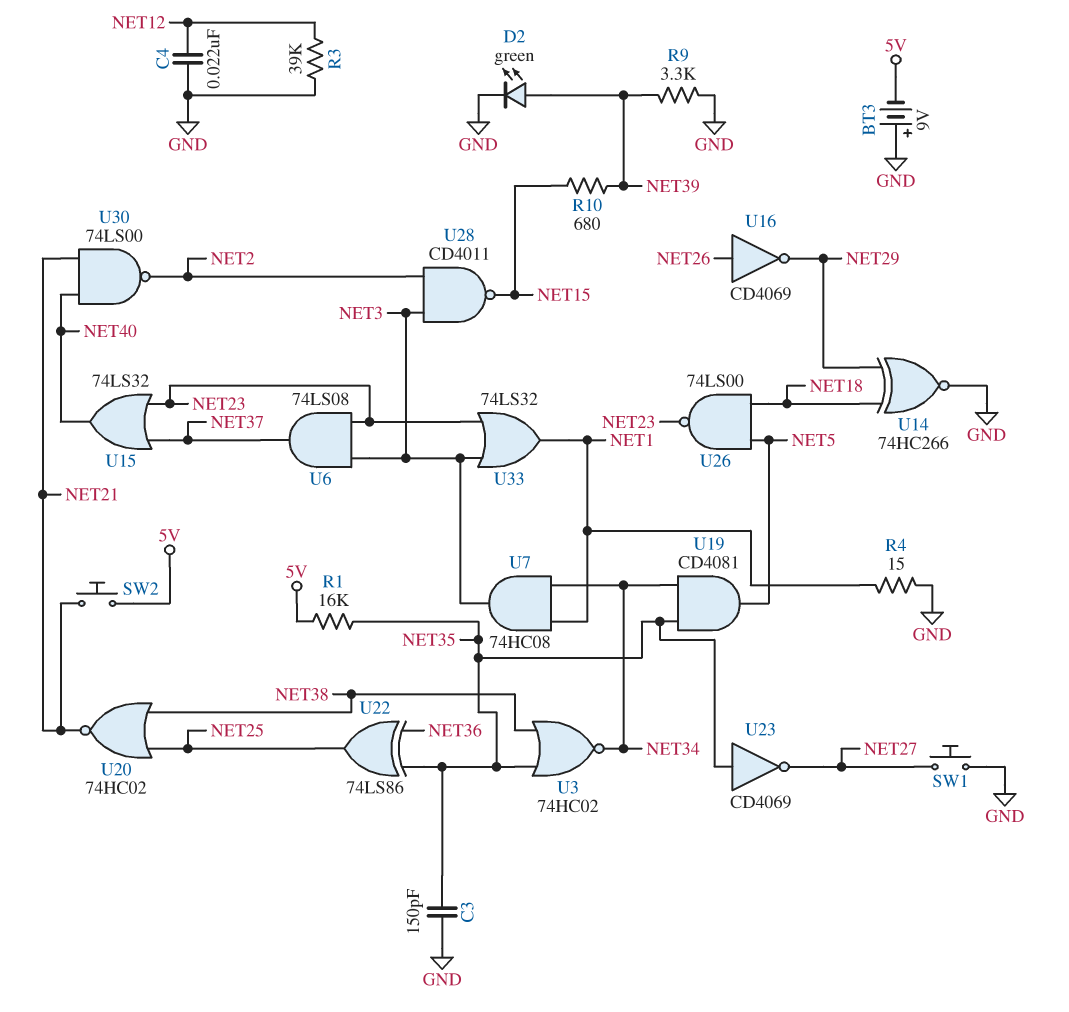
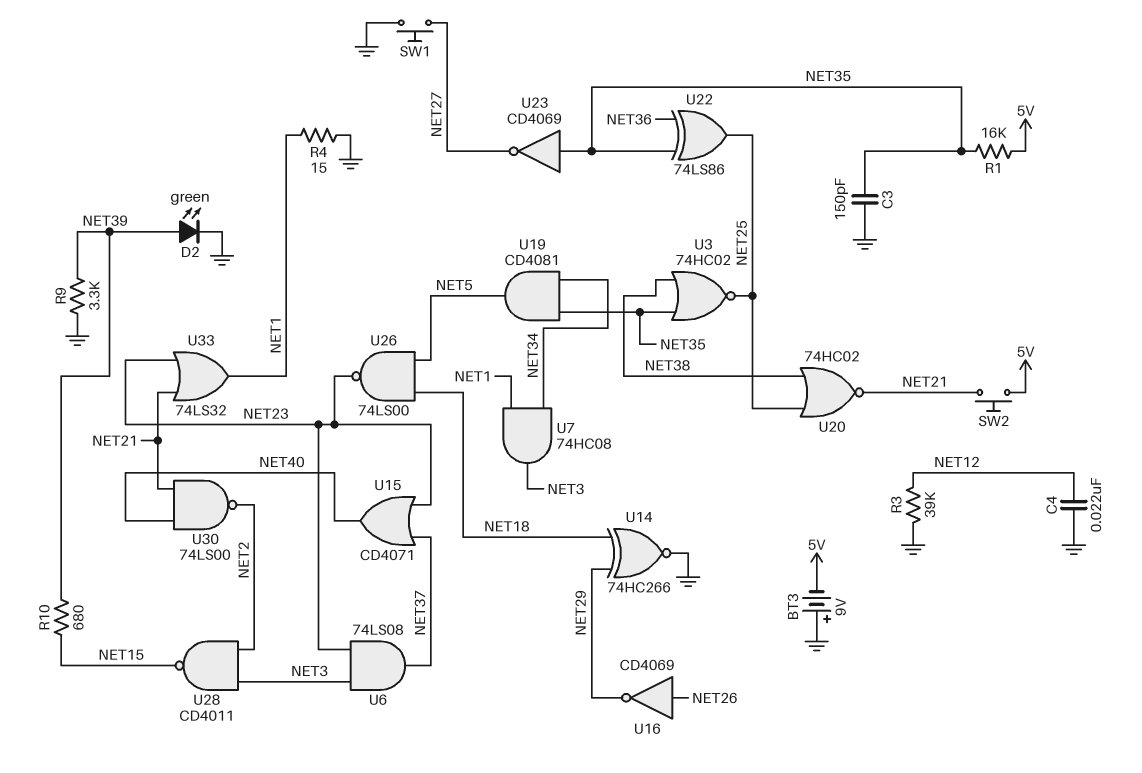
U3: NOR 74HC02 (in NET35, in NET38, out NET34) -> NOR 74HC02 (in NET35, in NET38, out NET25)
U15: OR 74LS32 (in NET23, in NET37, out NET40) -> OR CD4071 (in NET23, in NET37, out NET40)
U33: OR 74LS32 (in NET3, in NET23, out NET1) -> OR 74LS32 (in NET21, in NET23, out NET1)

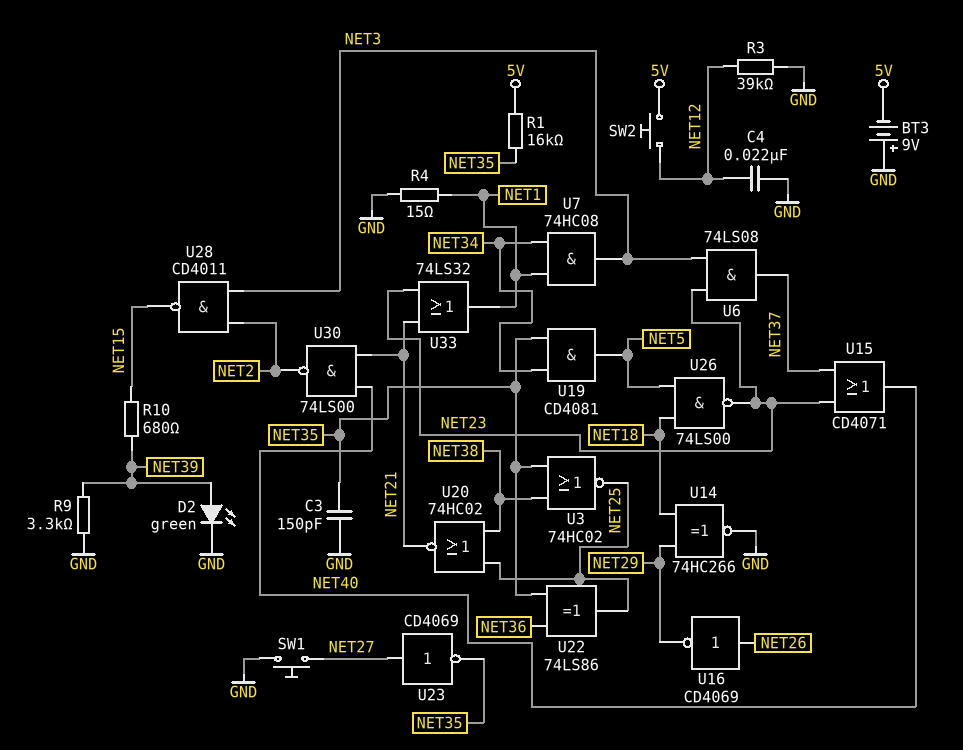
SW2: button (5V, NET21) -> button (5V, NET12)
U23: NOT CD4069 (in NET35, out NET27) -> NOT CD4069 (in NET27, out NET35)

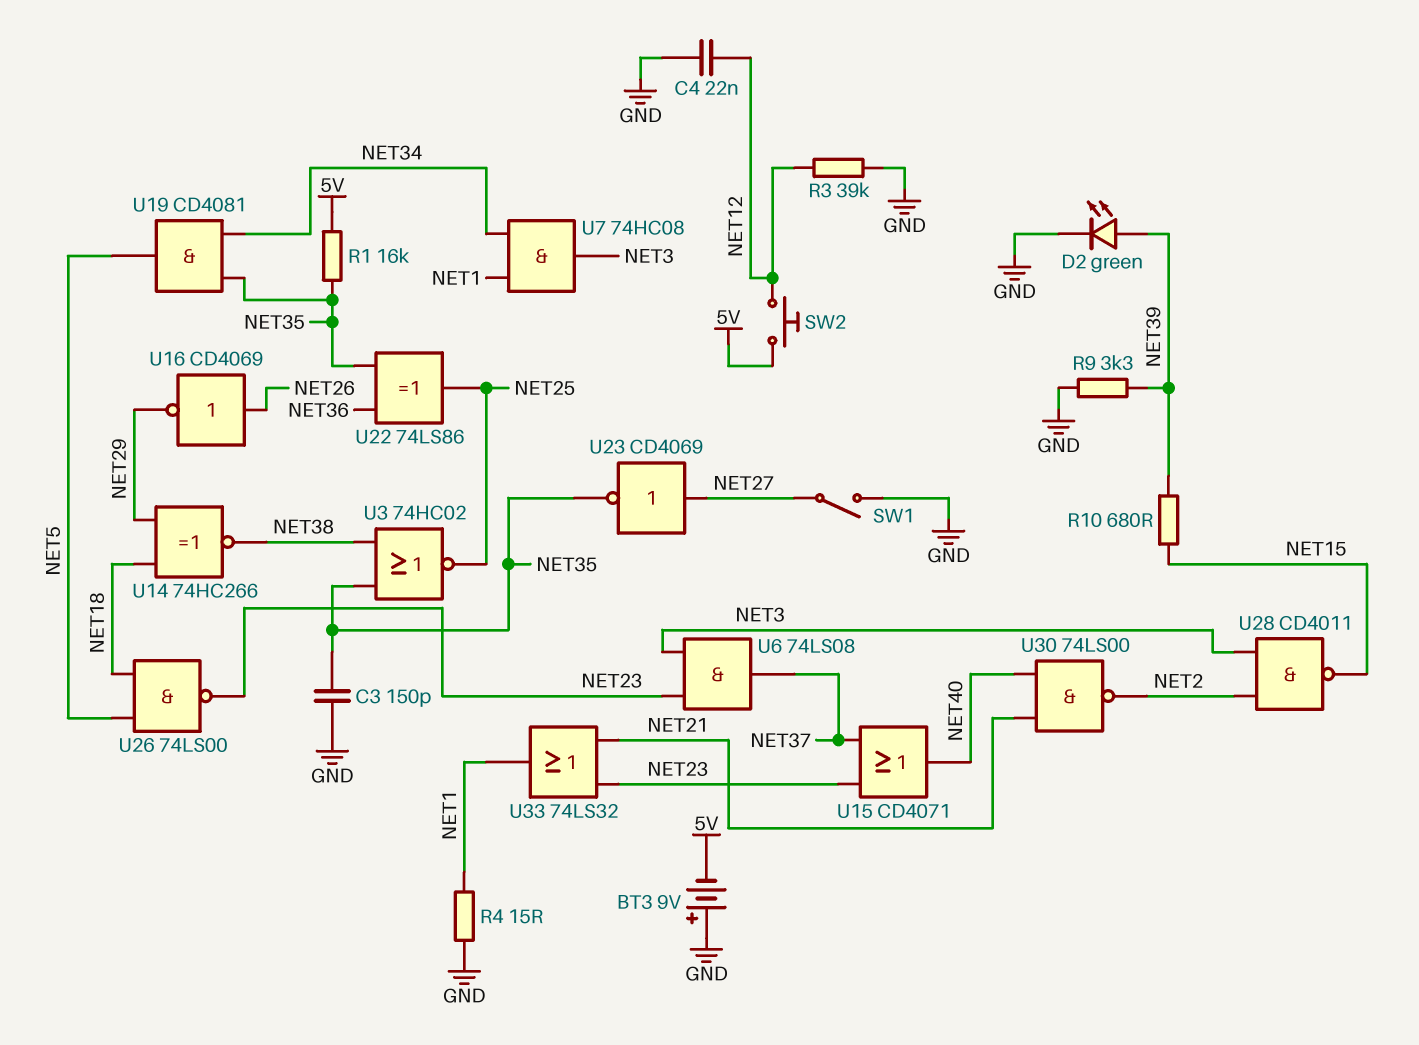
SW1: button (GND, NET27) -> switch (GND, NET27)
U14: XNOR 74HC266 (in NET18, in NET29, out GND) -> XNOR 74HC266 (in NET18, in NET29, out NET38)
U20: NOR 74HC02 (in NET25, in NET38, out NET21) -> none

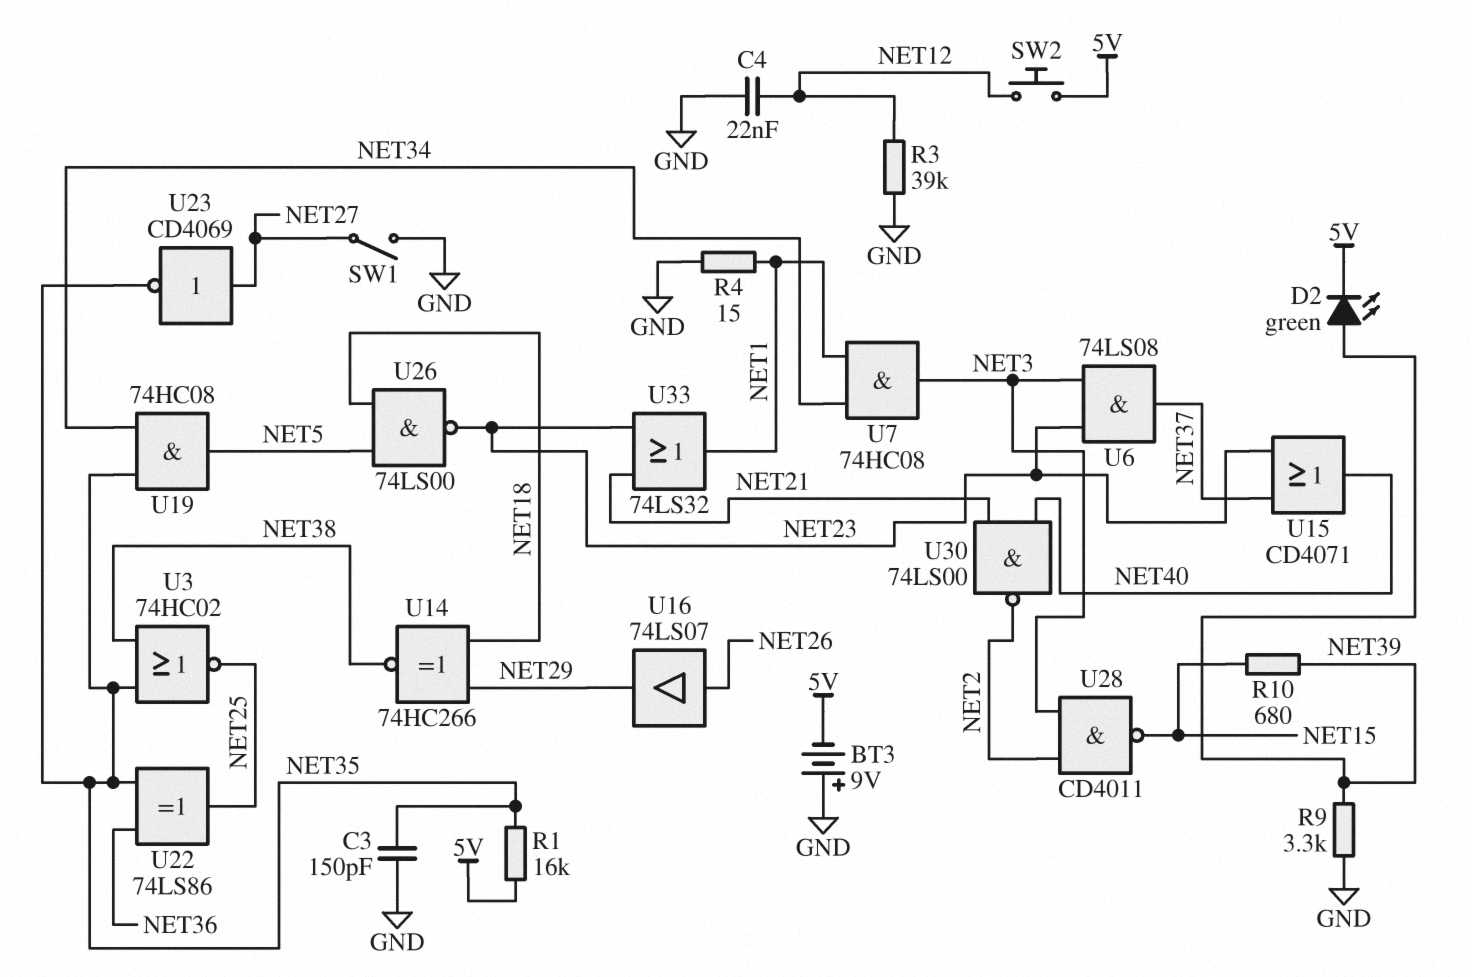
D2: LED green (A NET39, K GND) -> LED green (A NET39, K 5V)
U16: NOT CD4069 (in NET26, out NET29) -> buffer 74LS07 (in NET26, out NET29)
U19: AND CD4081 (in NET34, in NET35, out NET5) -> AND 74HC08 (in NET34, in NET35, out NET5)

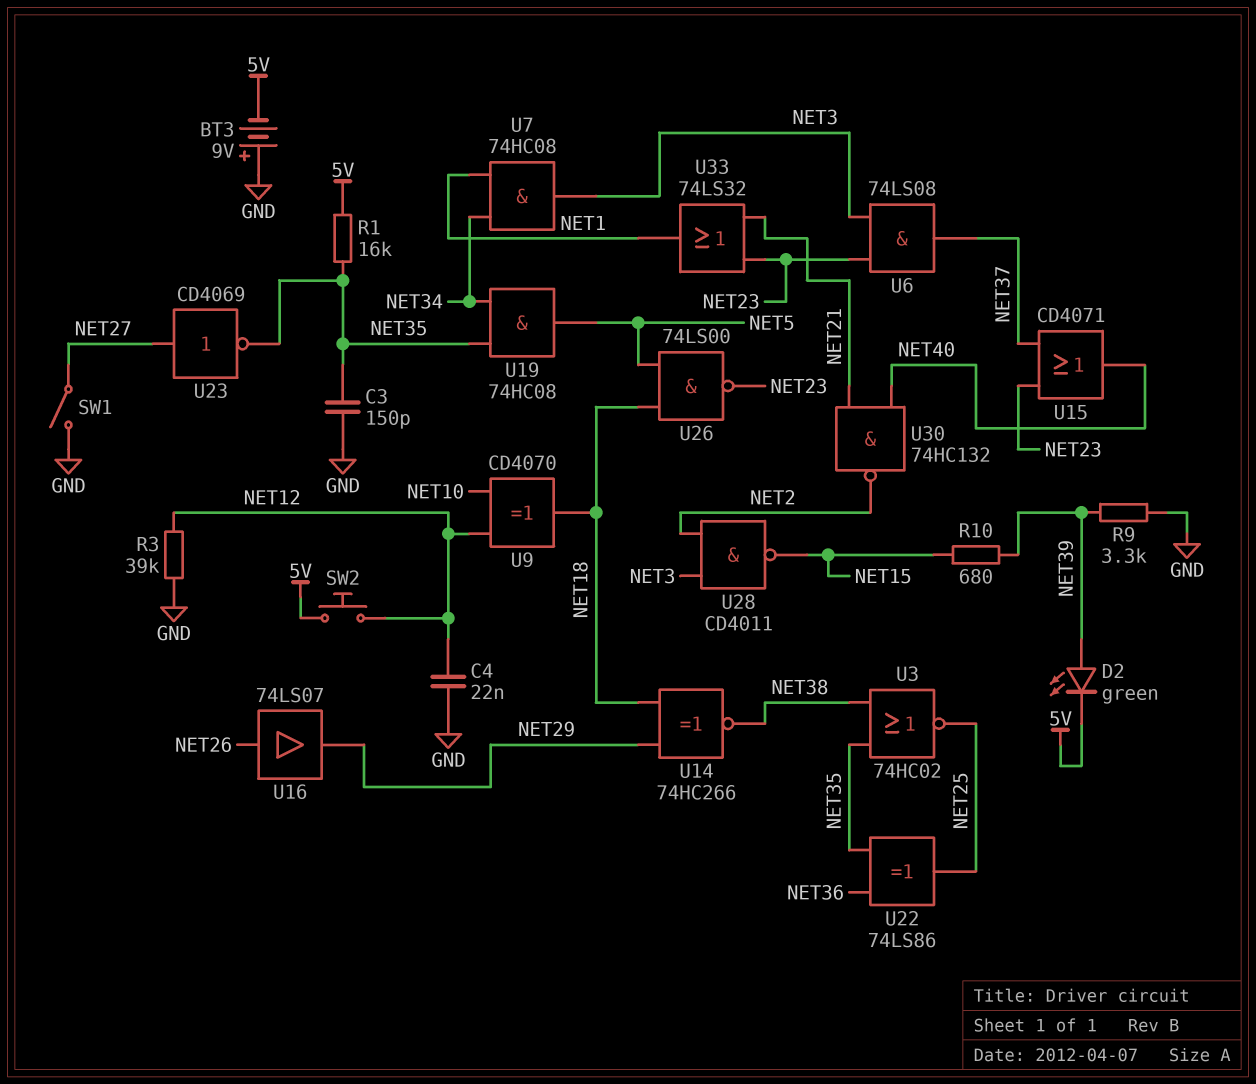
R4: 15 (GND, NET1) -> none
U9: none -> XOR CD4070 (in NET10, in NET12, out NET18)
U30: NAND 74LS00 (in NET21, in NET40, out NET2) -> NAND 74HC132 (in NET21, in NET40, out NET2)

